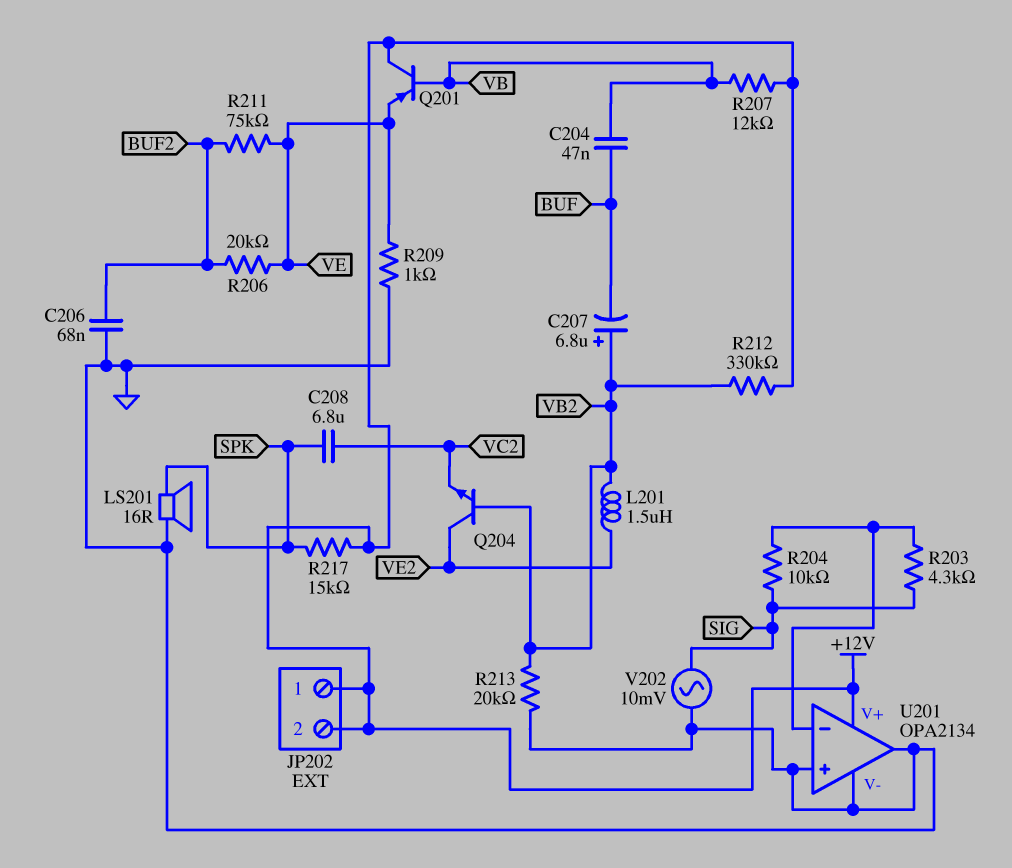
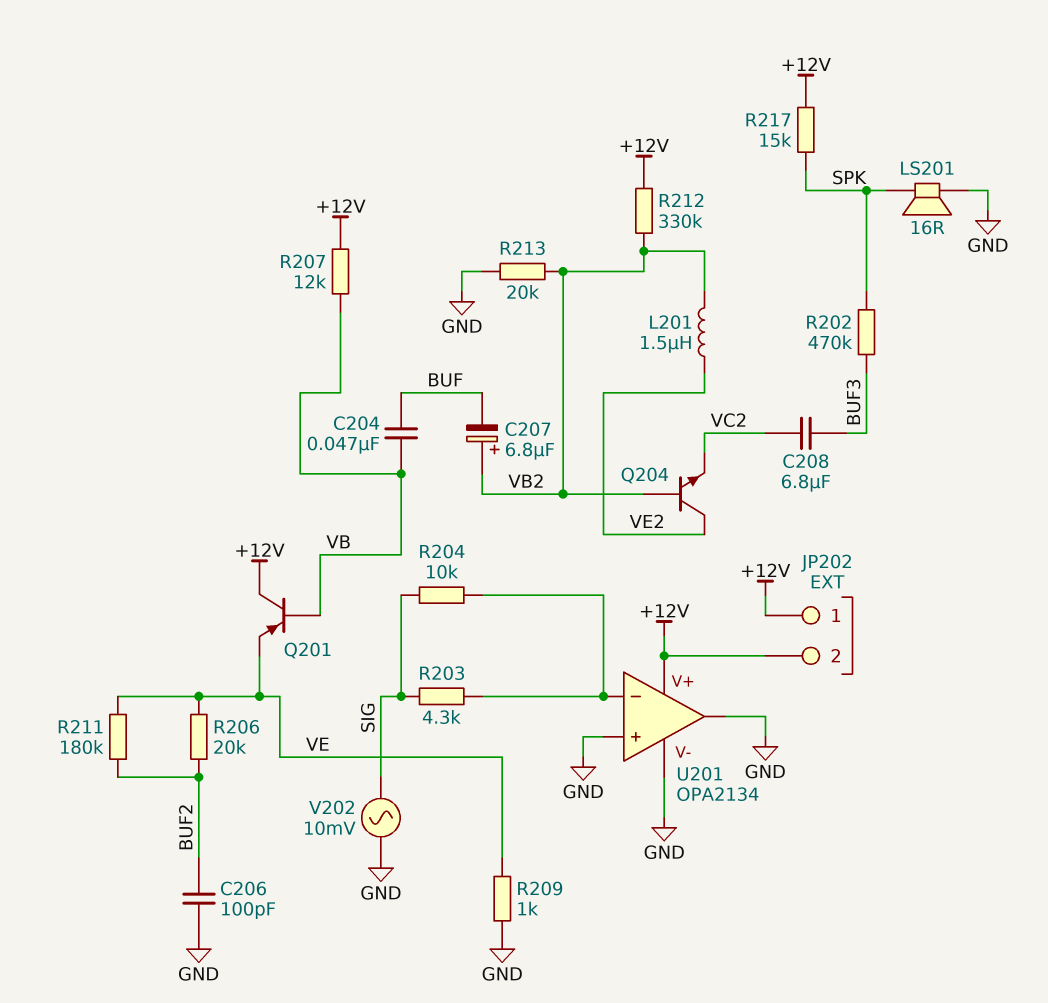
C206: 68nF (BUF2, GND) -> 100pF (BUF2, GND)
C208: 6.8uF (SPK, VC2) -> 6.8uF (BUF3, VC2)
R202: none -> 470k (BUF3, SPK)
R211: 75k (BUF2, VE) -> 180k (BUF2, VE)

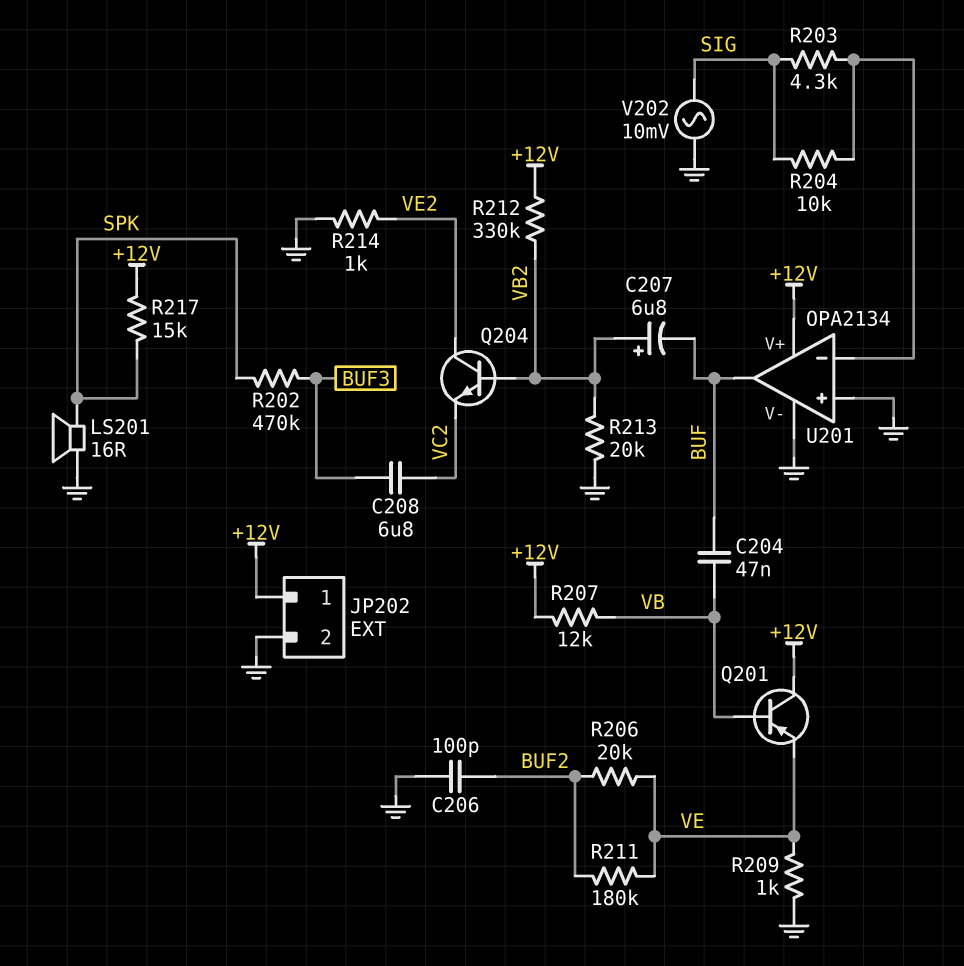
JP202 pin 2: +12V -> GND
L201: 1.5uH (VB2, VE2) -> none
R214: none -> 1k (GND, VE2)
U201 pin out: GND -> BUF

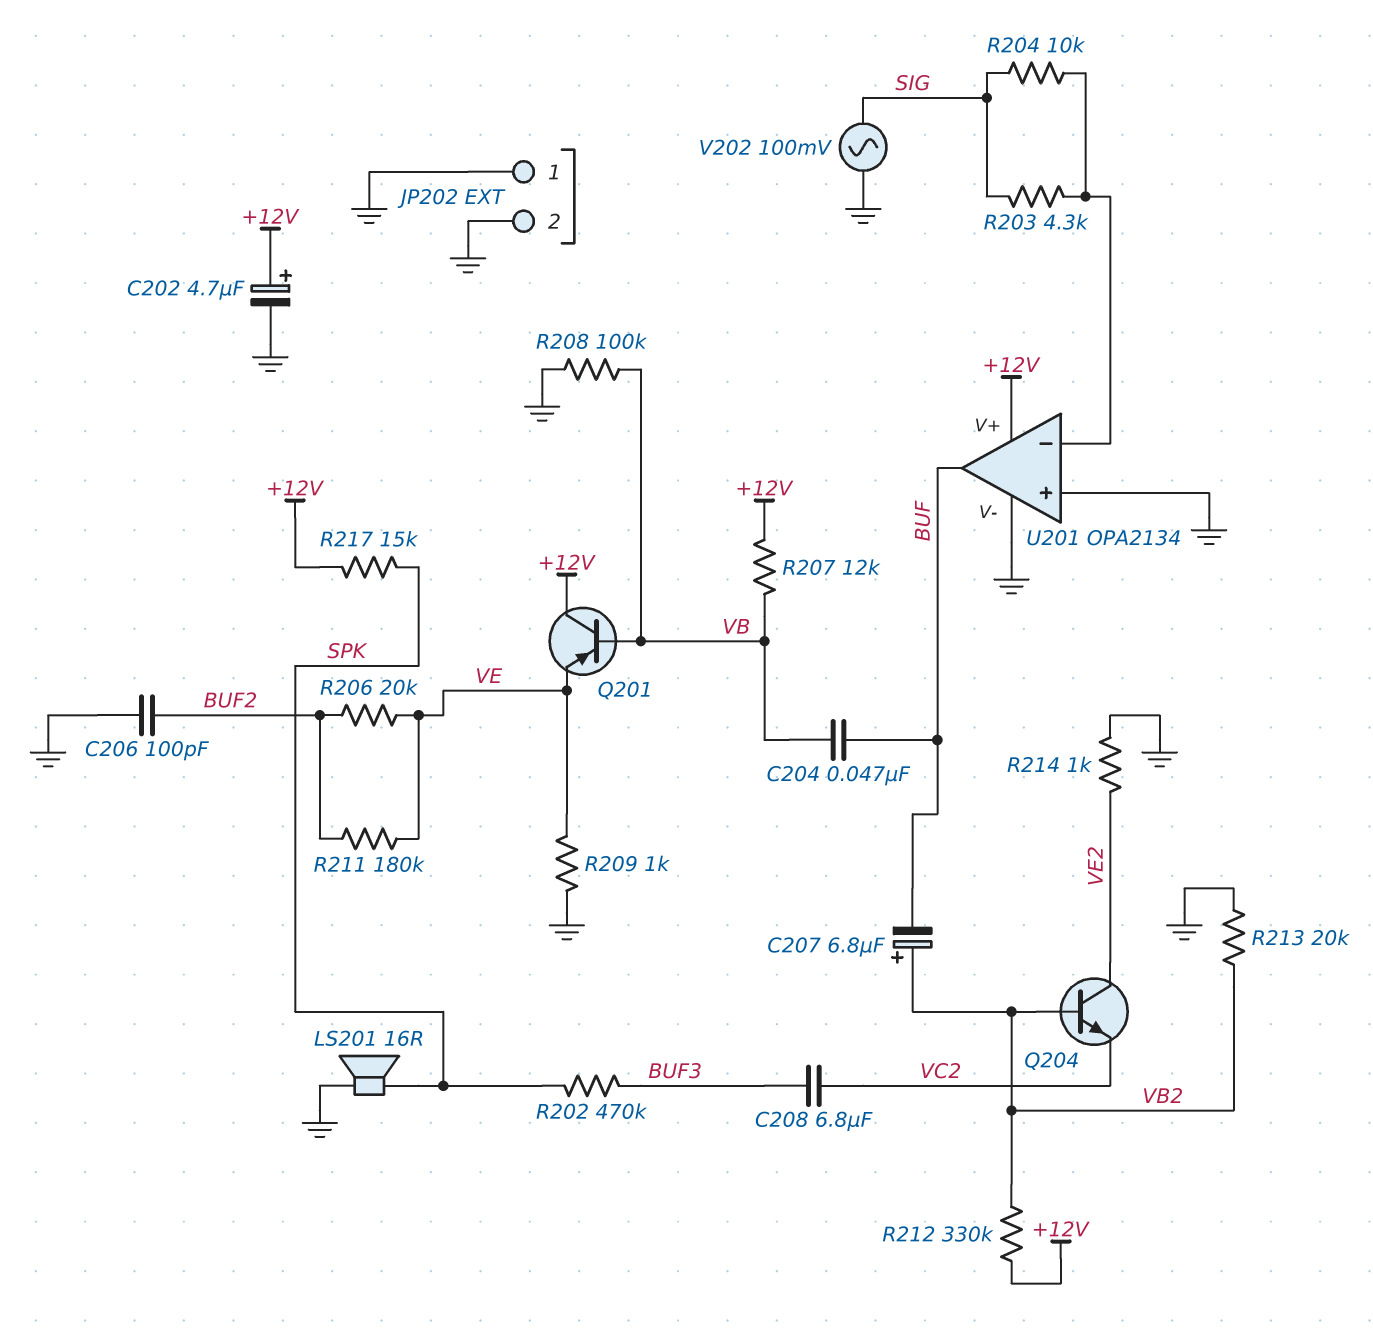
C202: none -> 4.7uF (plus +12V, minus GND)
JP202 pin 1: +12V -> GND
R208: none -> 100k (GND, VB)
V202: AC 10mV (GND, SIG) -> AC 100mV (GND, SIG)

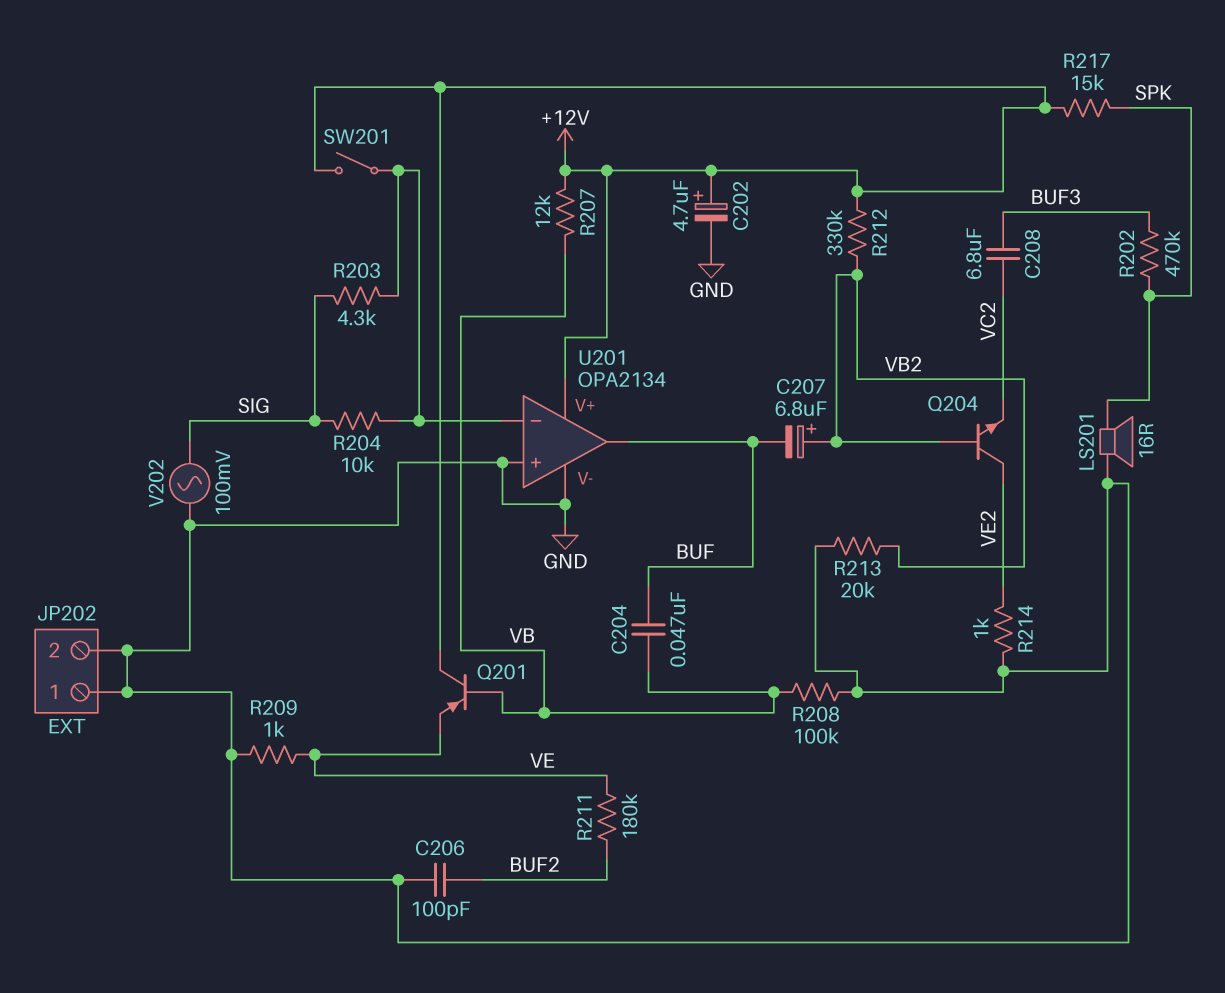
R206: 20k (BUF2, VE) -> none
SW201: none -> switch (+12V, U201/in-)

